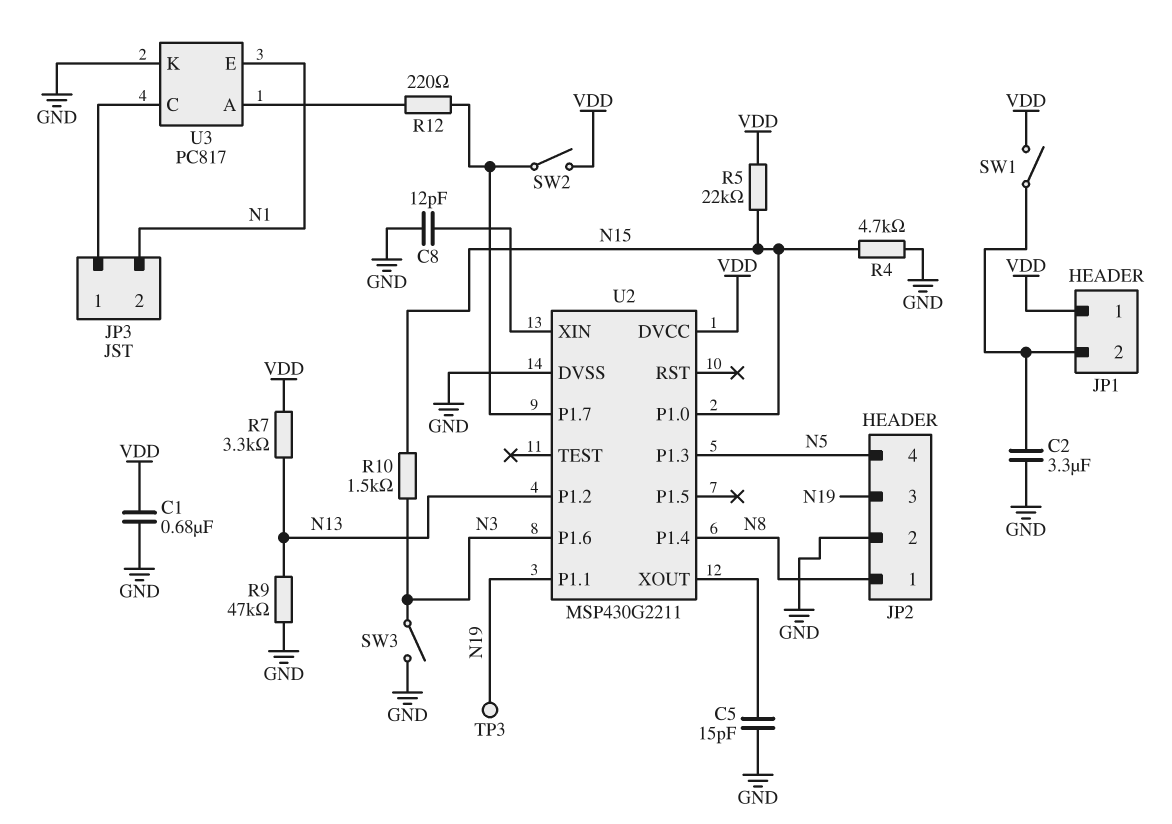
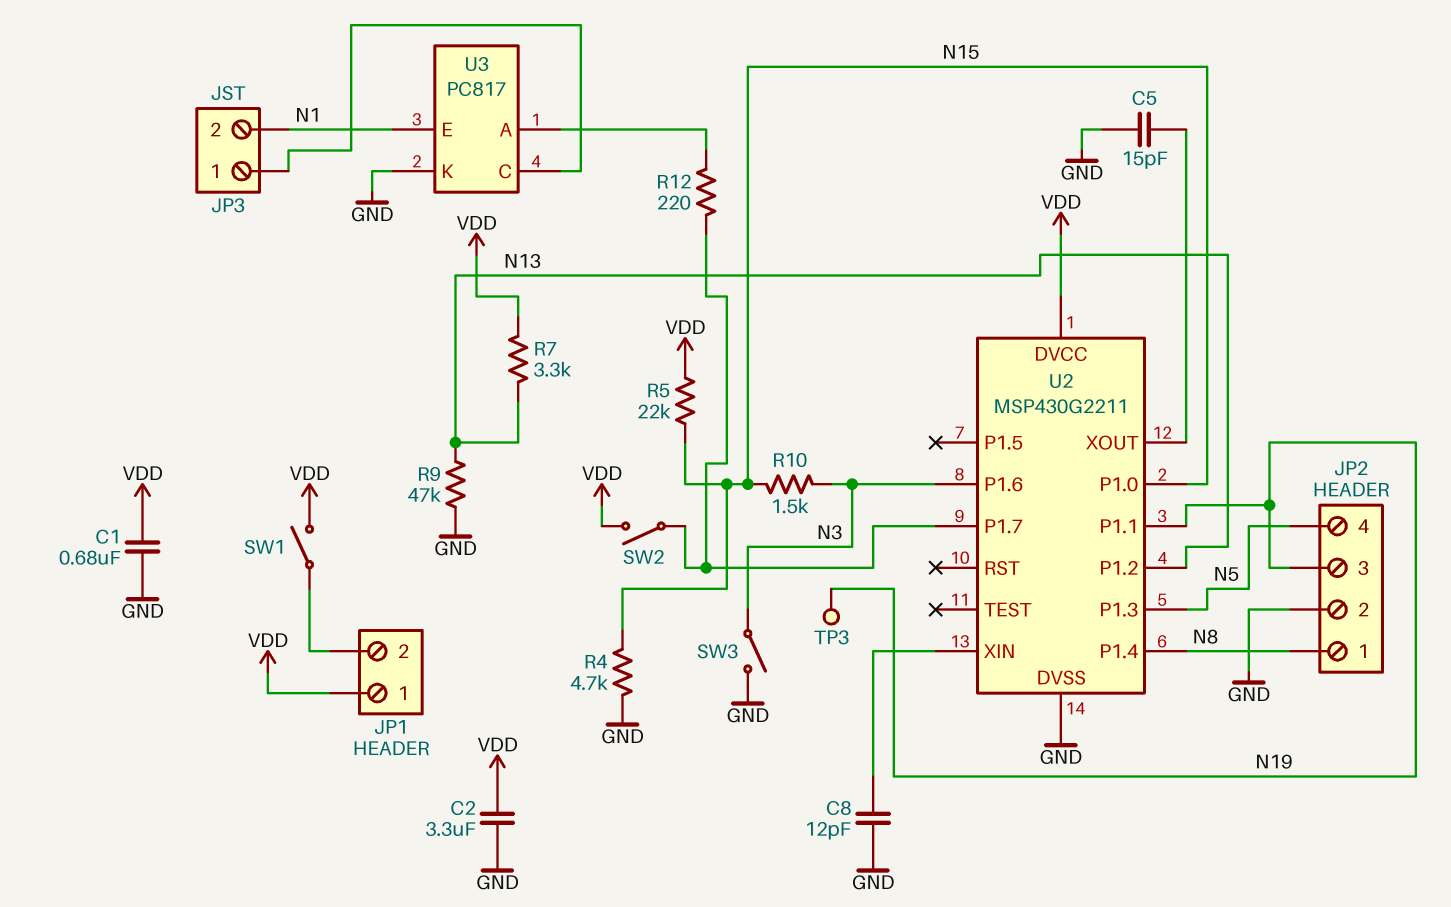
C2: 3.3uF (GND, JP1/2) -> 3.3uF (GND, VDD)

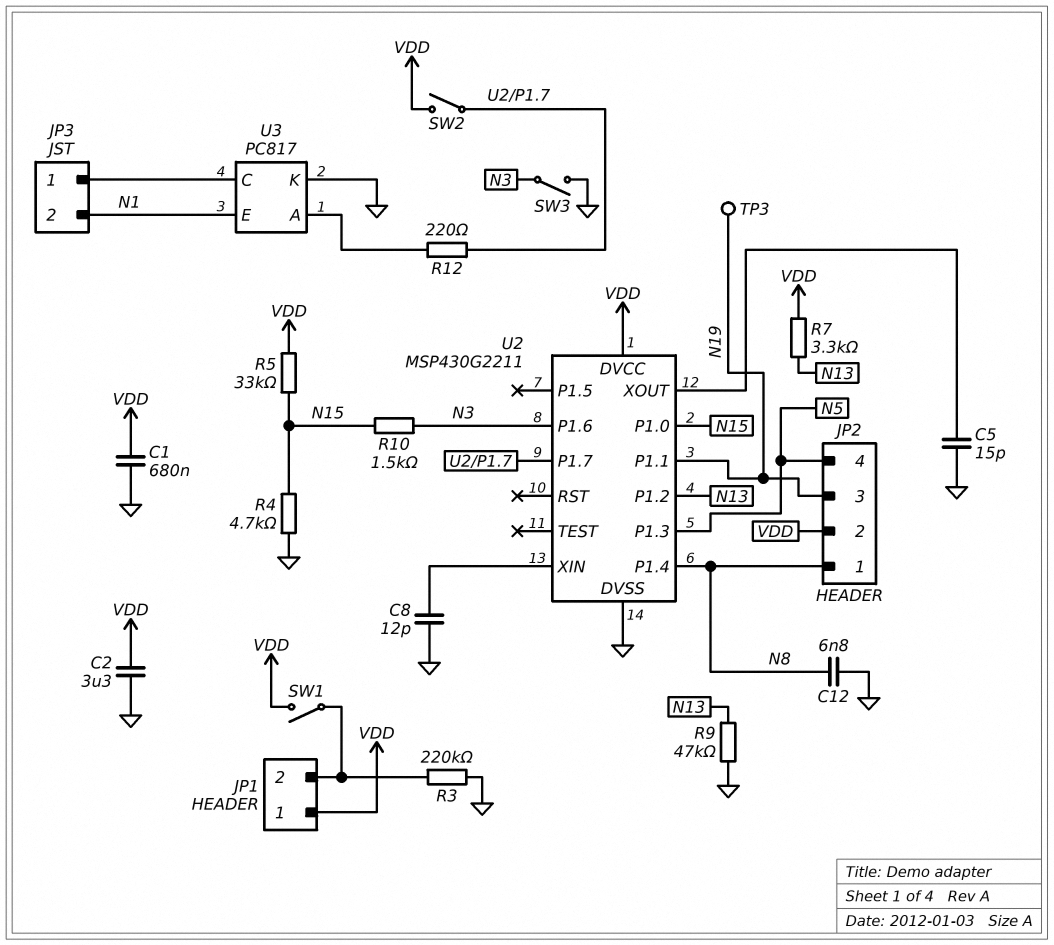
C12: none -> 6.8nF (GND, N8)
JP2 pin 2: GND -> VDD
R3: none -> 220k (GND, JP1/2)
R5: 22k (N15, VDD) -> 33k (N15, VDD)

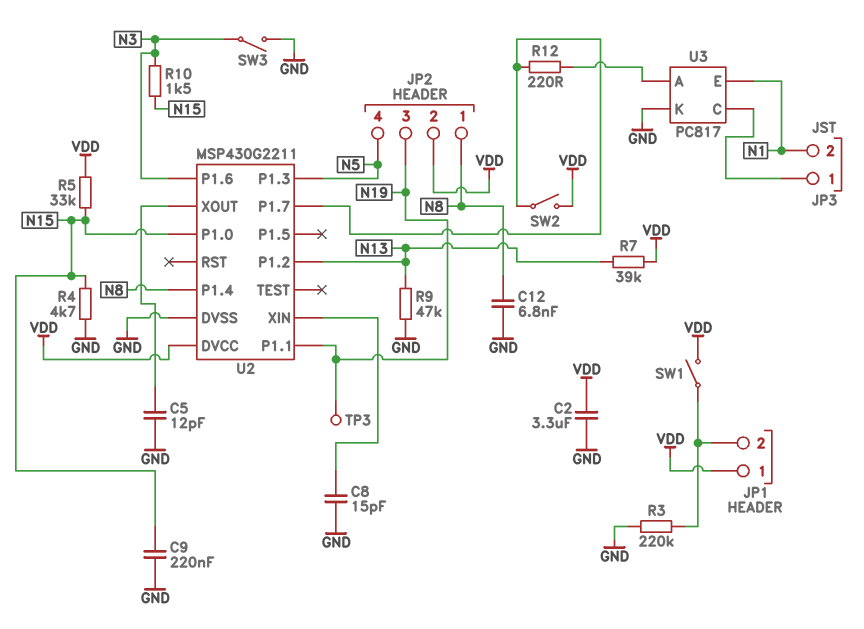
C1: 680nF (GND, VDD) -> none
C5: 15pF (GND, U2/XOUT) -> 12pF (GND, U2/XOUT)
C8: 12pF (GND, U2/XIN) -> 15pF (GND, U2/XIN)
C9: none -> 220nF (GND, N15)
R7: 3.3k (N13, VDD) -> 39k (N13, VDD)

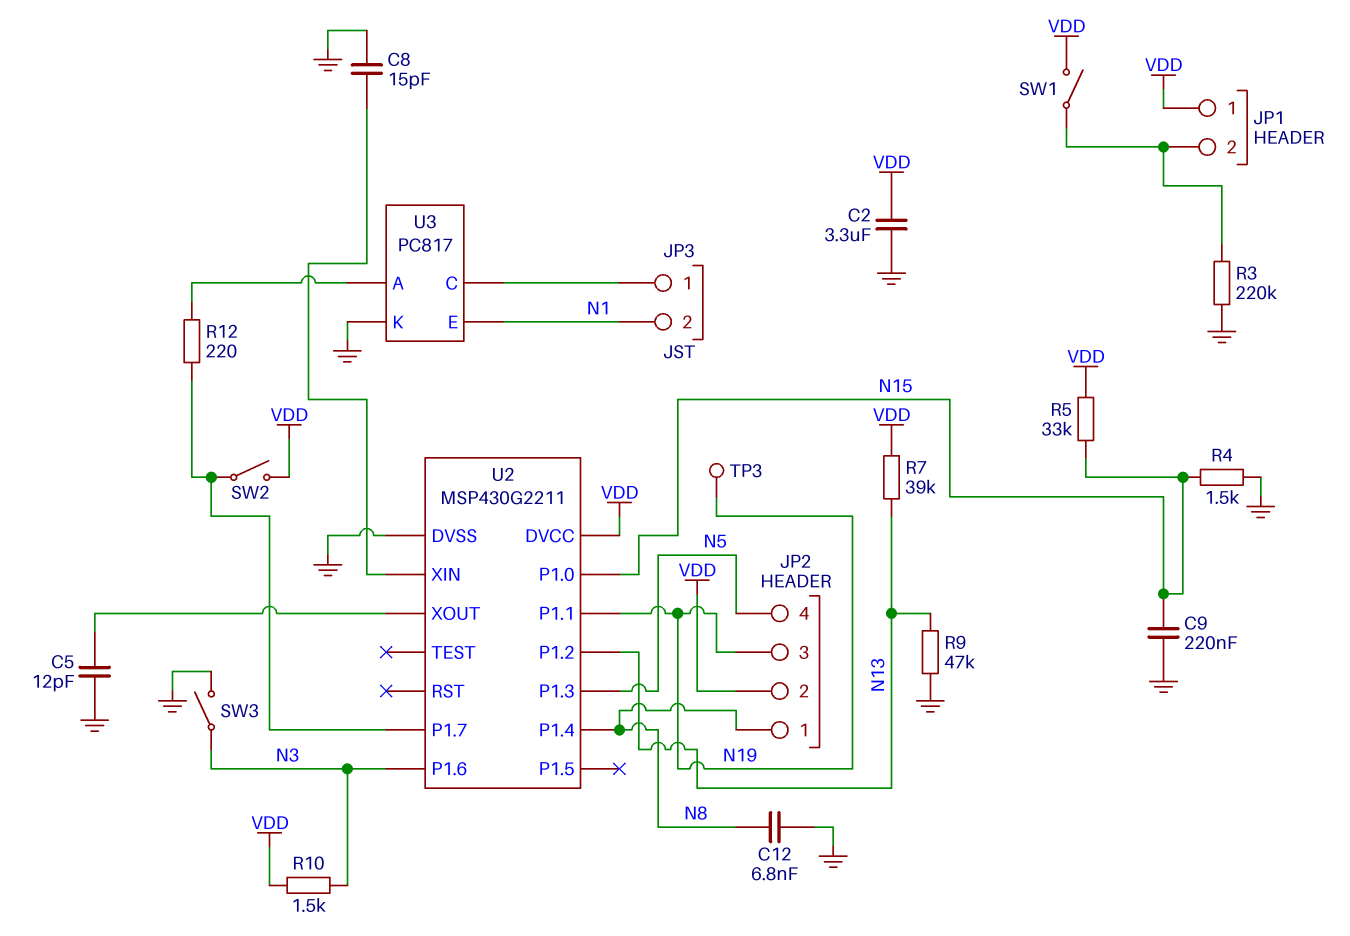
R4: 4.7k (GND, N15) -> 1.5k (GND, N15)
R10: 1.5k (N3, N15) -> 1.5k (N3, VDD)

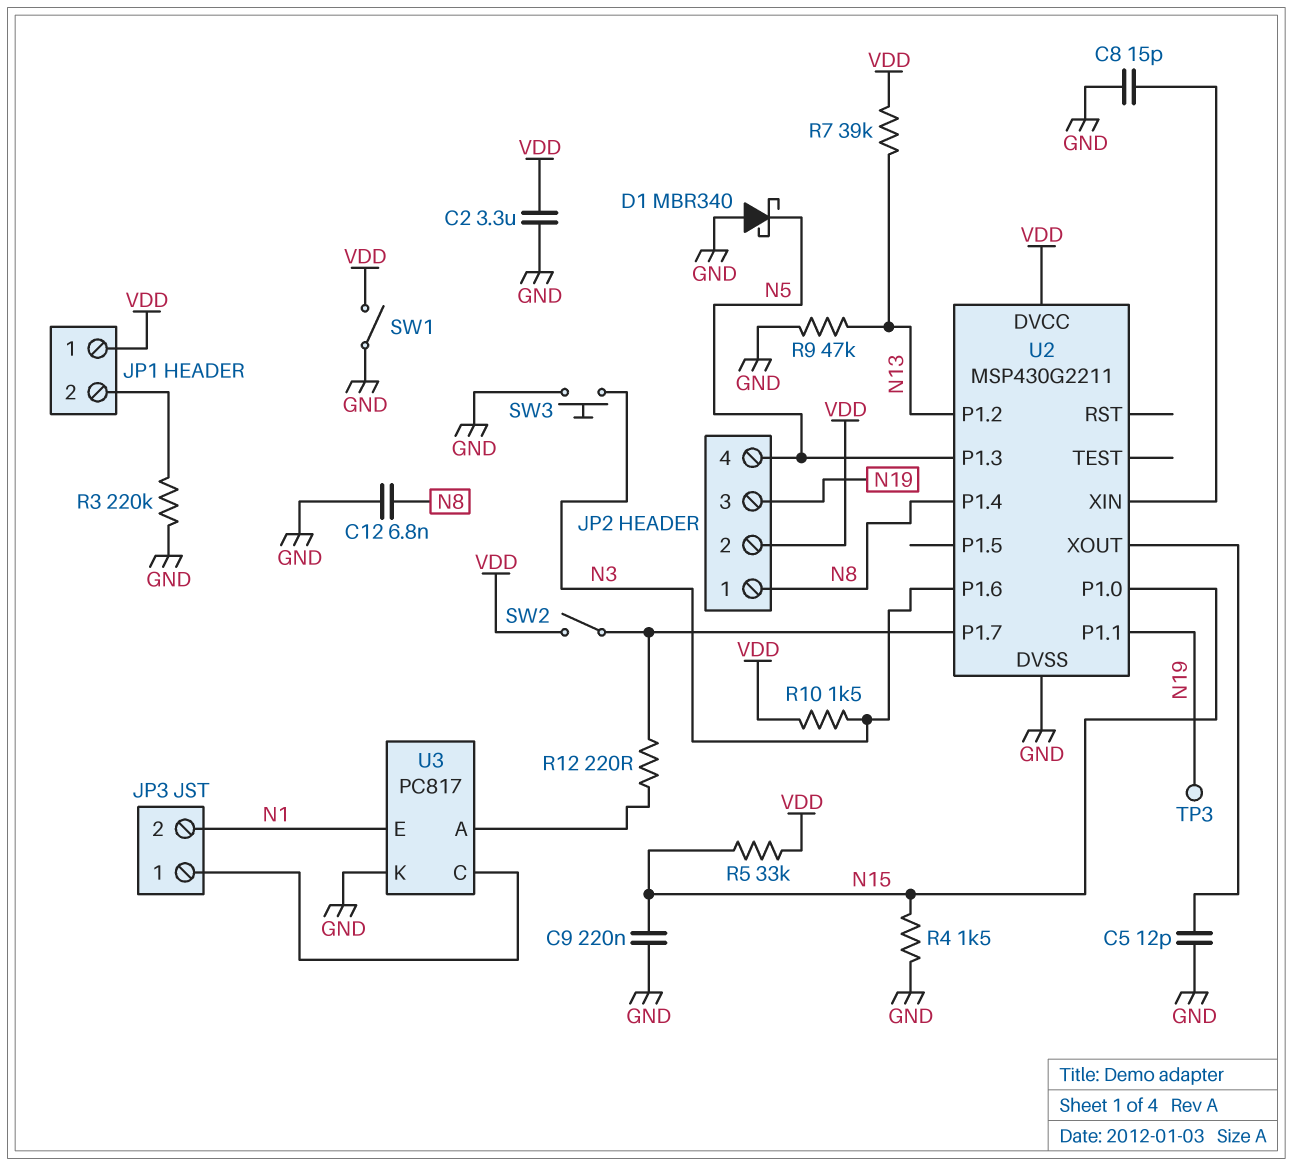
D1: none -> schottky MBR340 (A GND, K N5)
SW1: switch (JP1/2, VDD) -> switch (GND, VDD)
SW3: switch (GND, N3) -> button (GND, N3)

